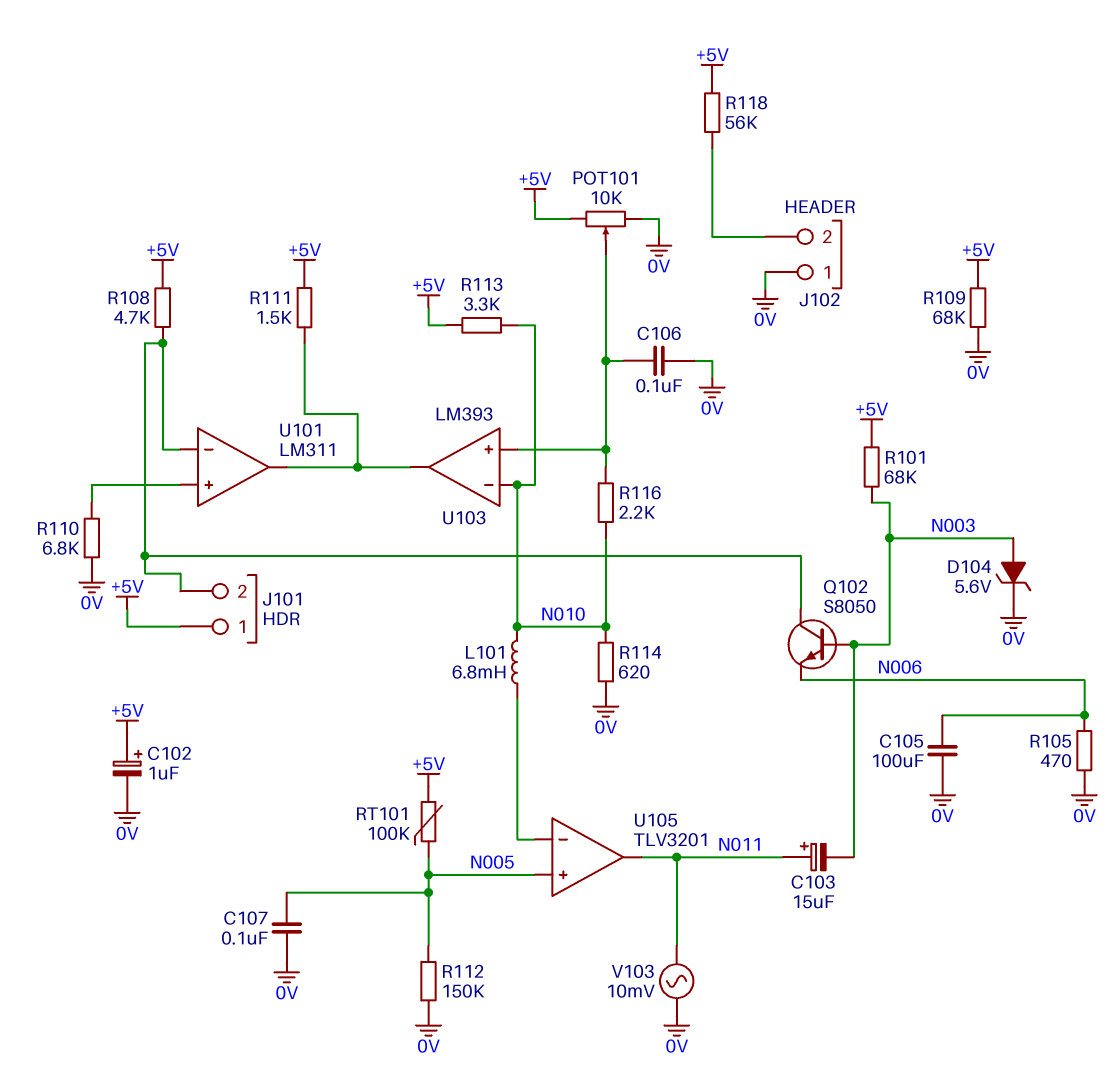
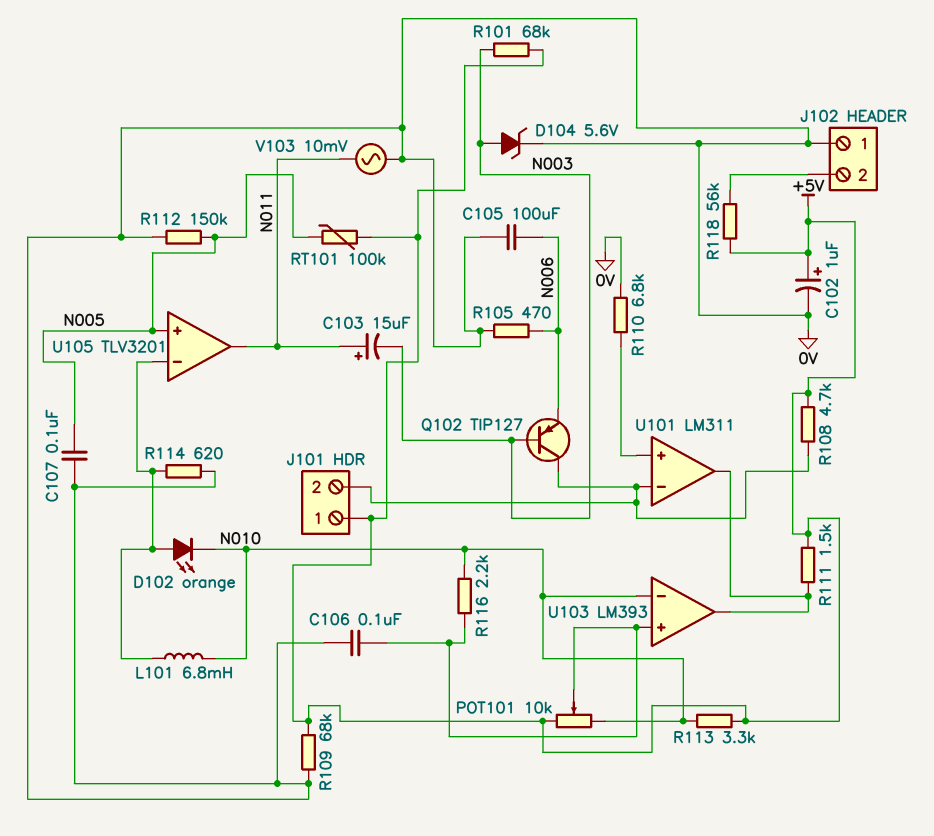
D102: none -> LED orange (A U105/in-, K N010)
POT101: 10k (+5V, 0V, wiper U103/in+) -> 10k (+5V, N010, wiper U103/in+)
Q102: NPN S8050 (B N003, C J101/2, E N006) -> PNP TIP127 (B N003, C J101/2, E N006)
R114: 620 (0V, N010) -> 620 (0V, U105/in-)

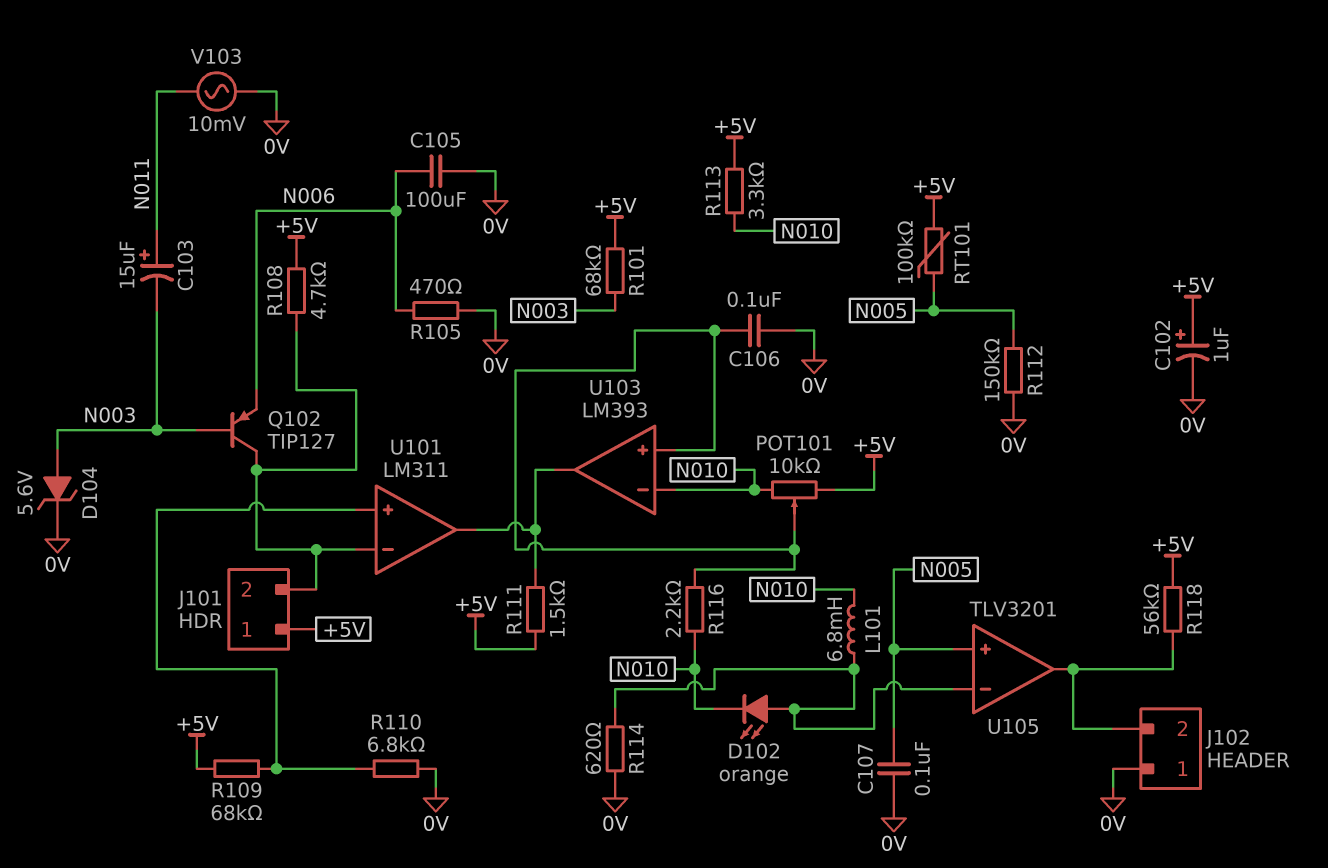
R109: 68k (+5V, 0V) -> 68k (+5V, U101/in+)
U105 pin out: N011 -> J102/2

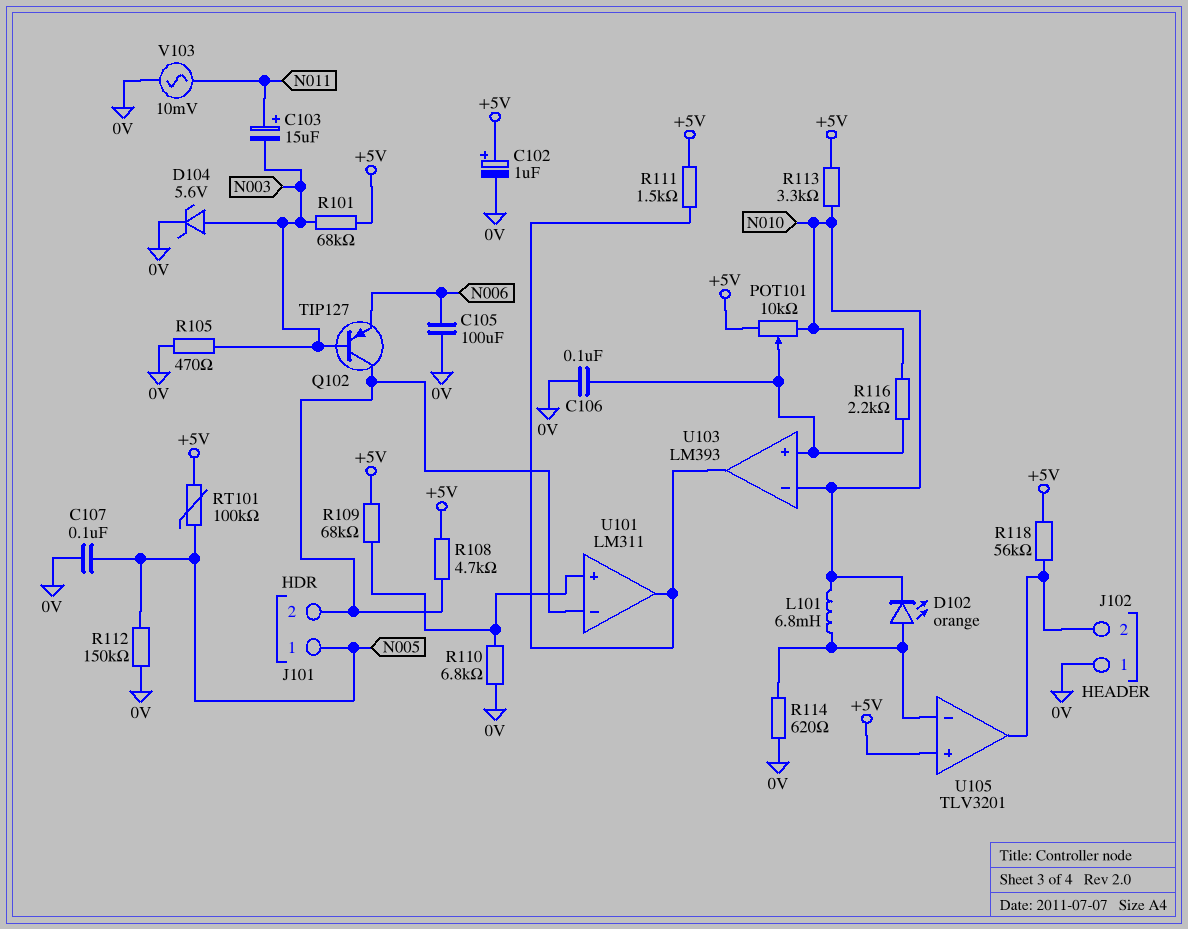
J101 pin 1: +5V -> N005
R105: 470 (0V, N006) -> 470 (0V, N003)
U105 pin in+: N005 -> +5V

